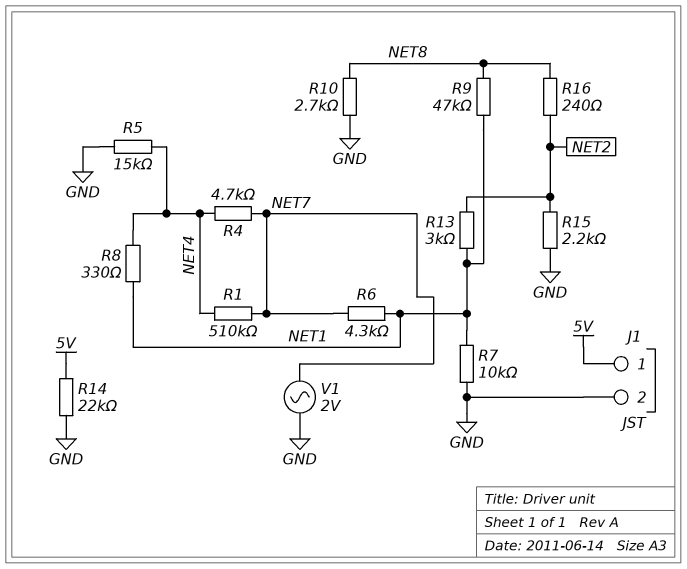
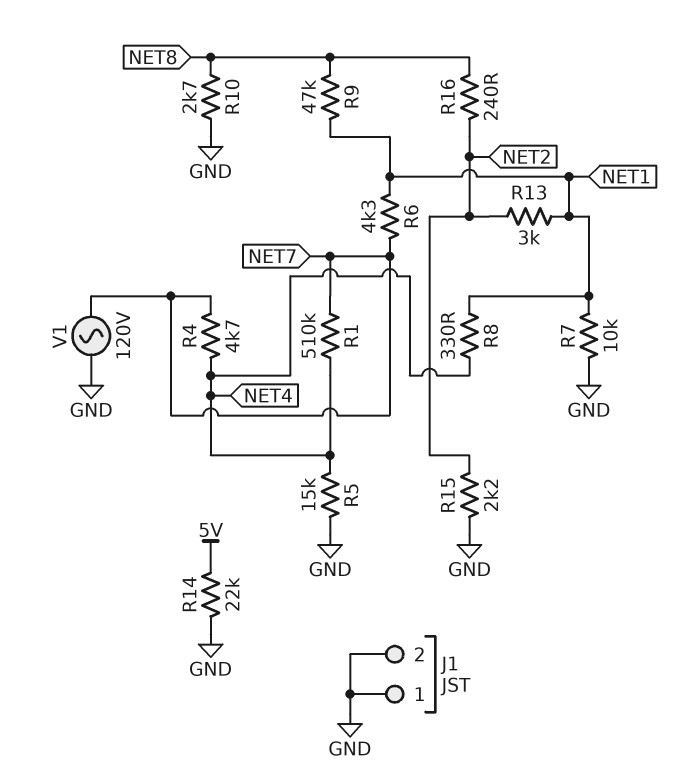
J1 pin 1: 5V -> GND
V1: AC 2V (GND, NET7) -> AC 120V (GND, NET7)

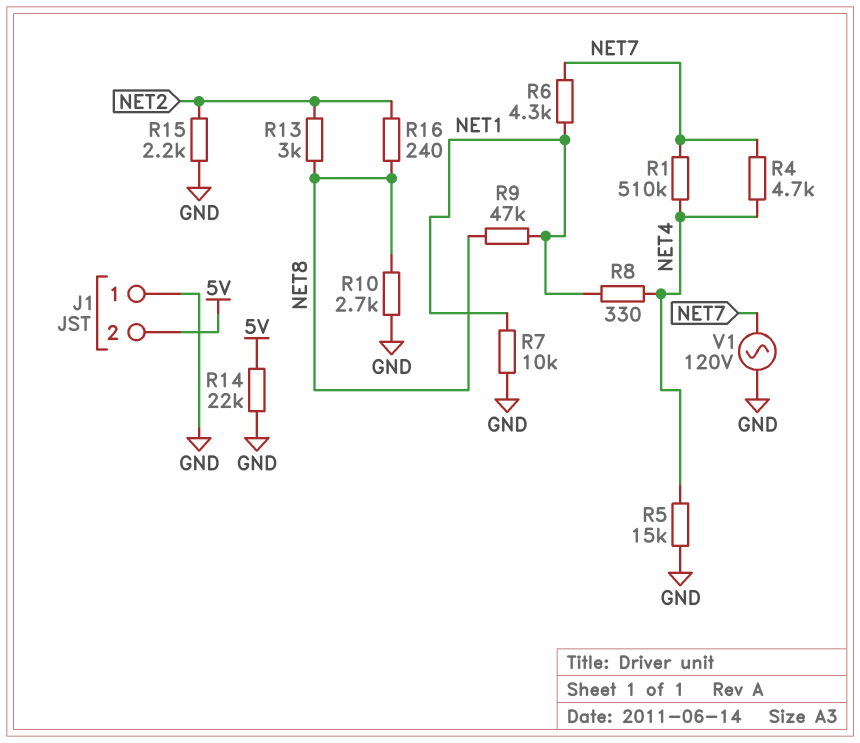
J1 pin 2: GND -> 5V
R13: 3k (NET1, NET2) -> 3k (NET2, NET8)

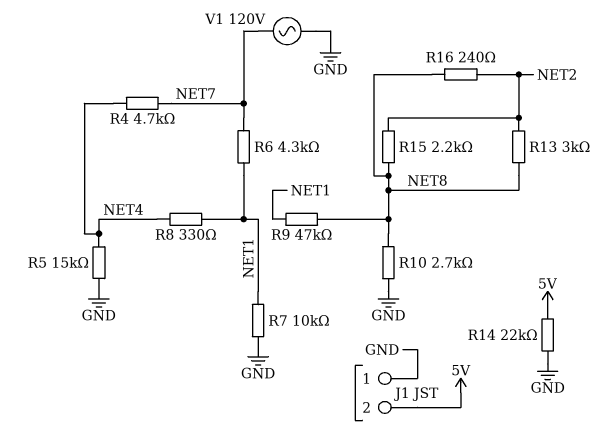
R1: 510k (NET4, NET7) -> none
R15: 2.2k (GND, NET2) -> 2.2k (NET2, NET8)

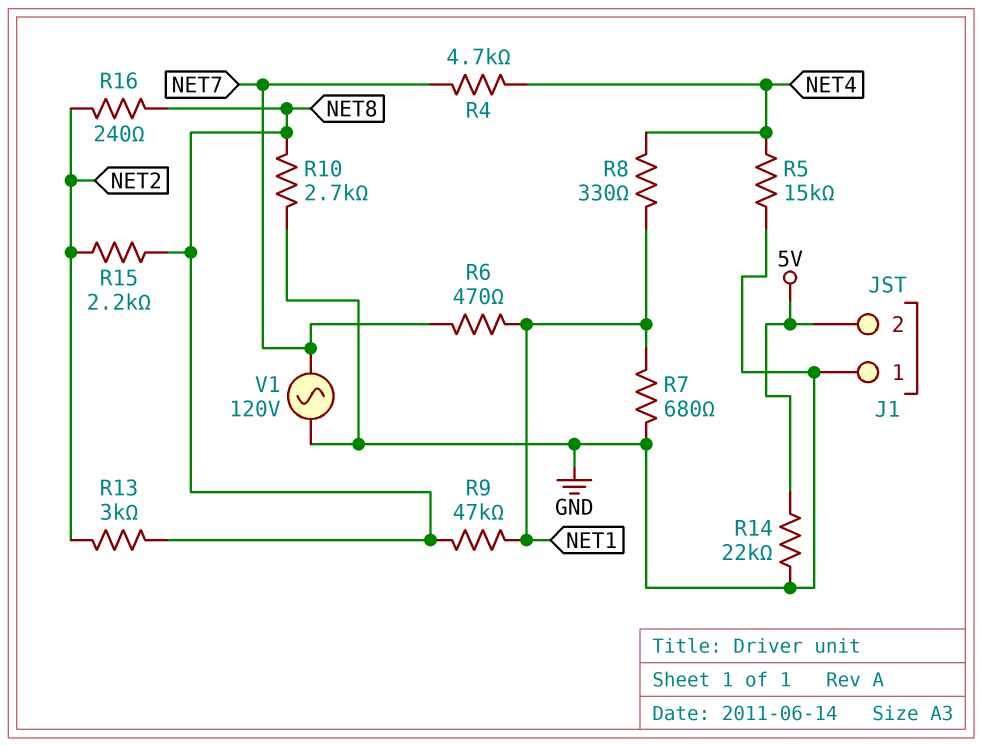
R6: 4.3k (NET1, NET7) -> 470 (NET1, NET7)
R7: 10k (GND, NET1) -> 680 (GND, NET1)

